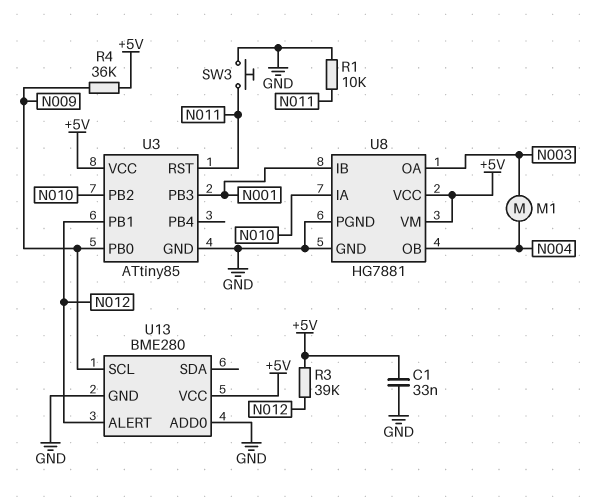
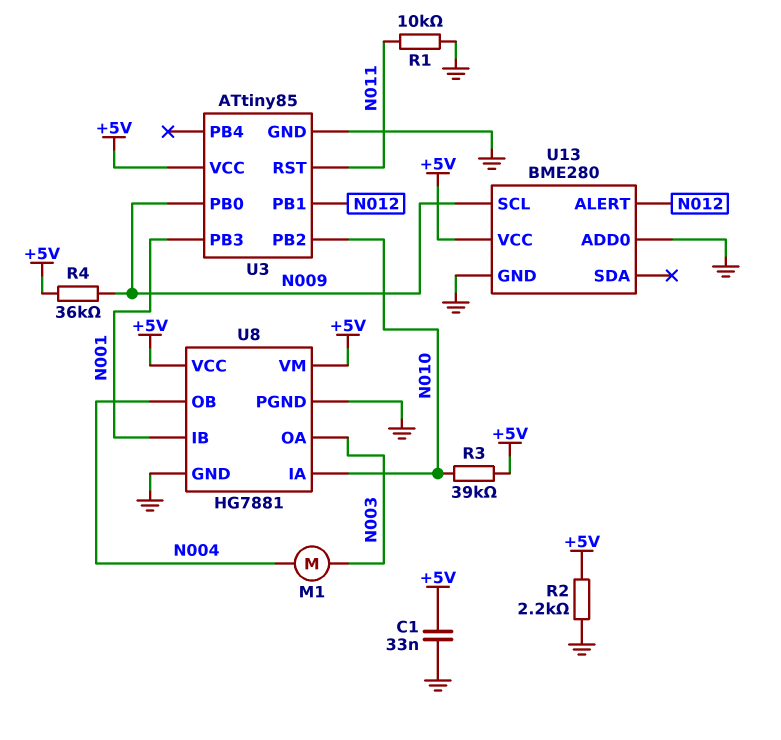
R2: none -> 2.2k (+5V, GND)
R3: 39k (+5V, N012) -> 39k (+5V, N010)
SW3: button (GND, N011) -> none

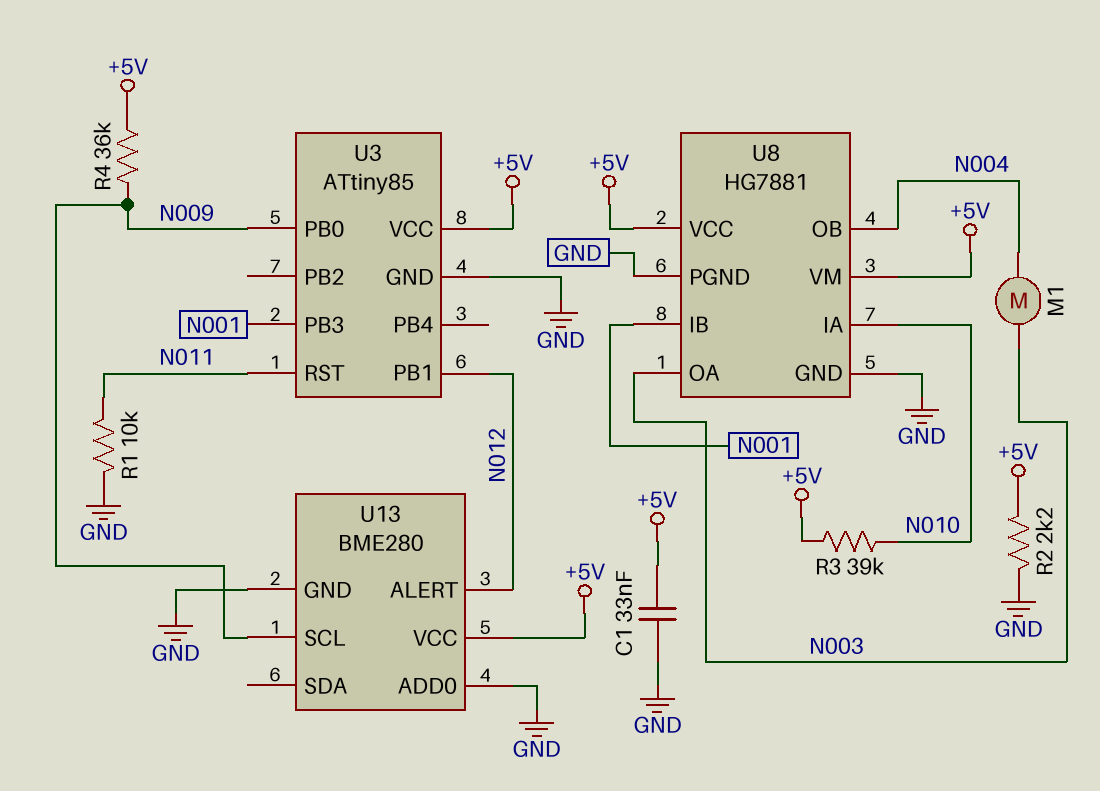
U3 pin PB2: N010 -> none

